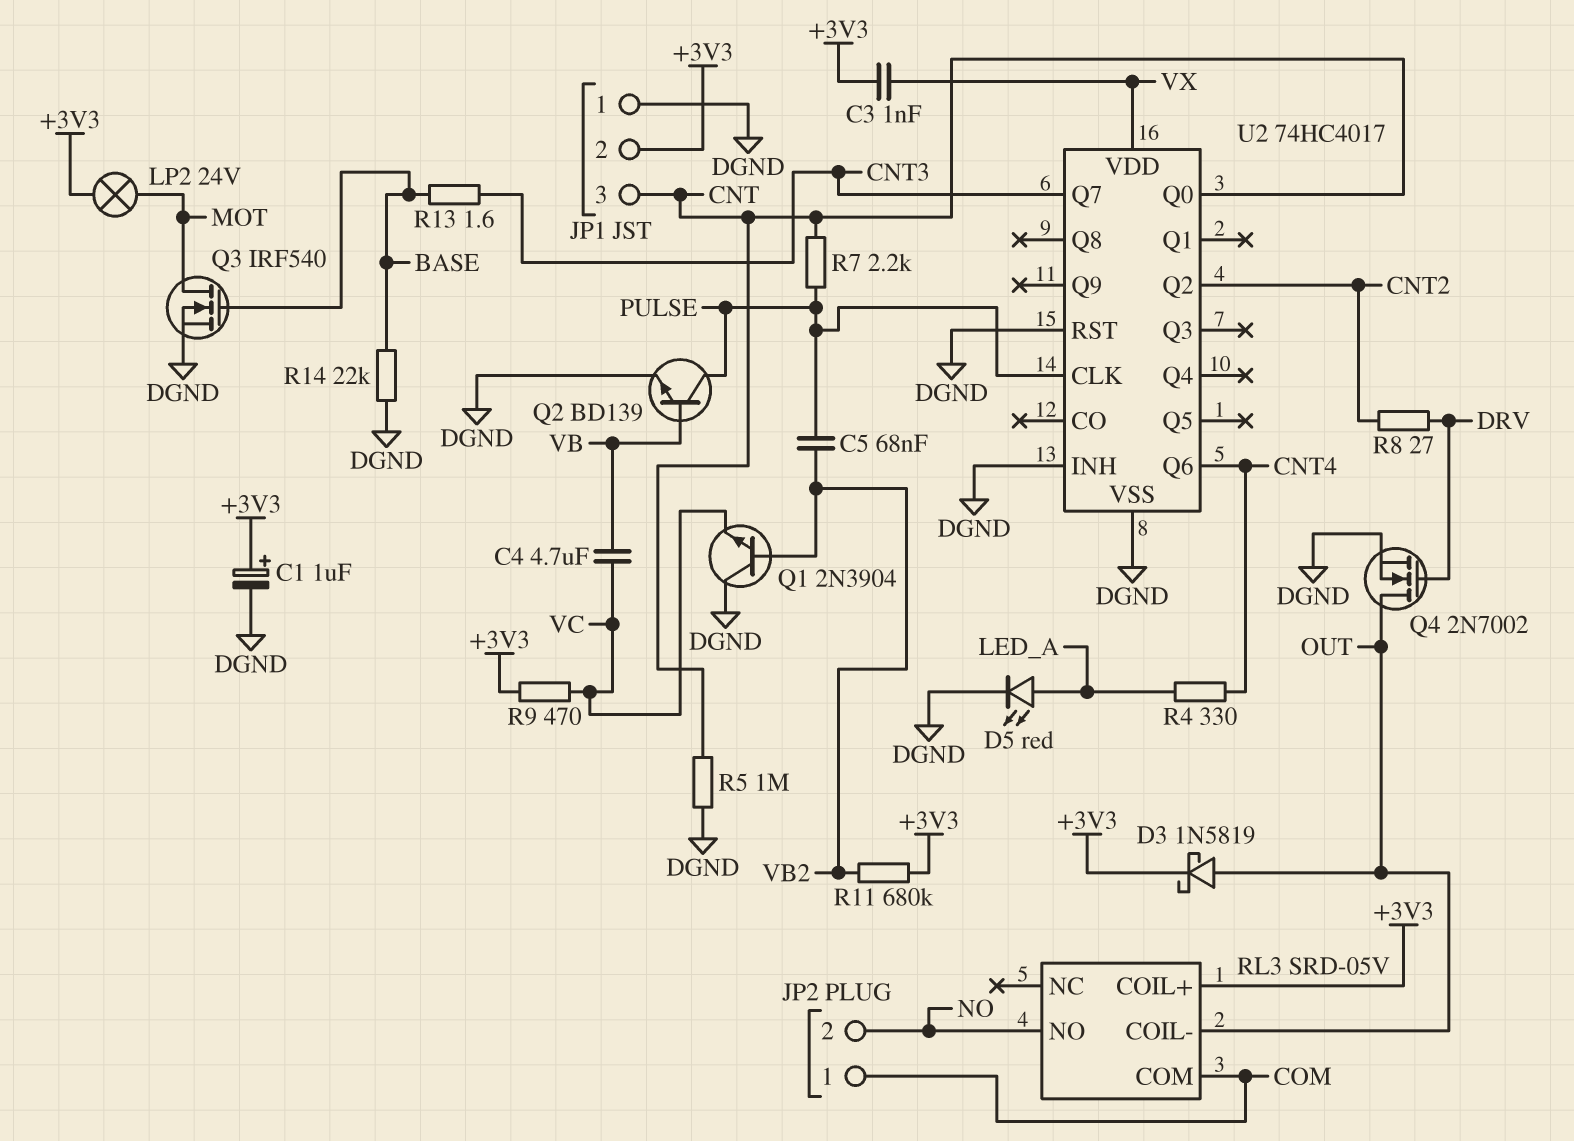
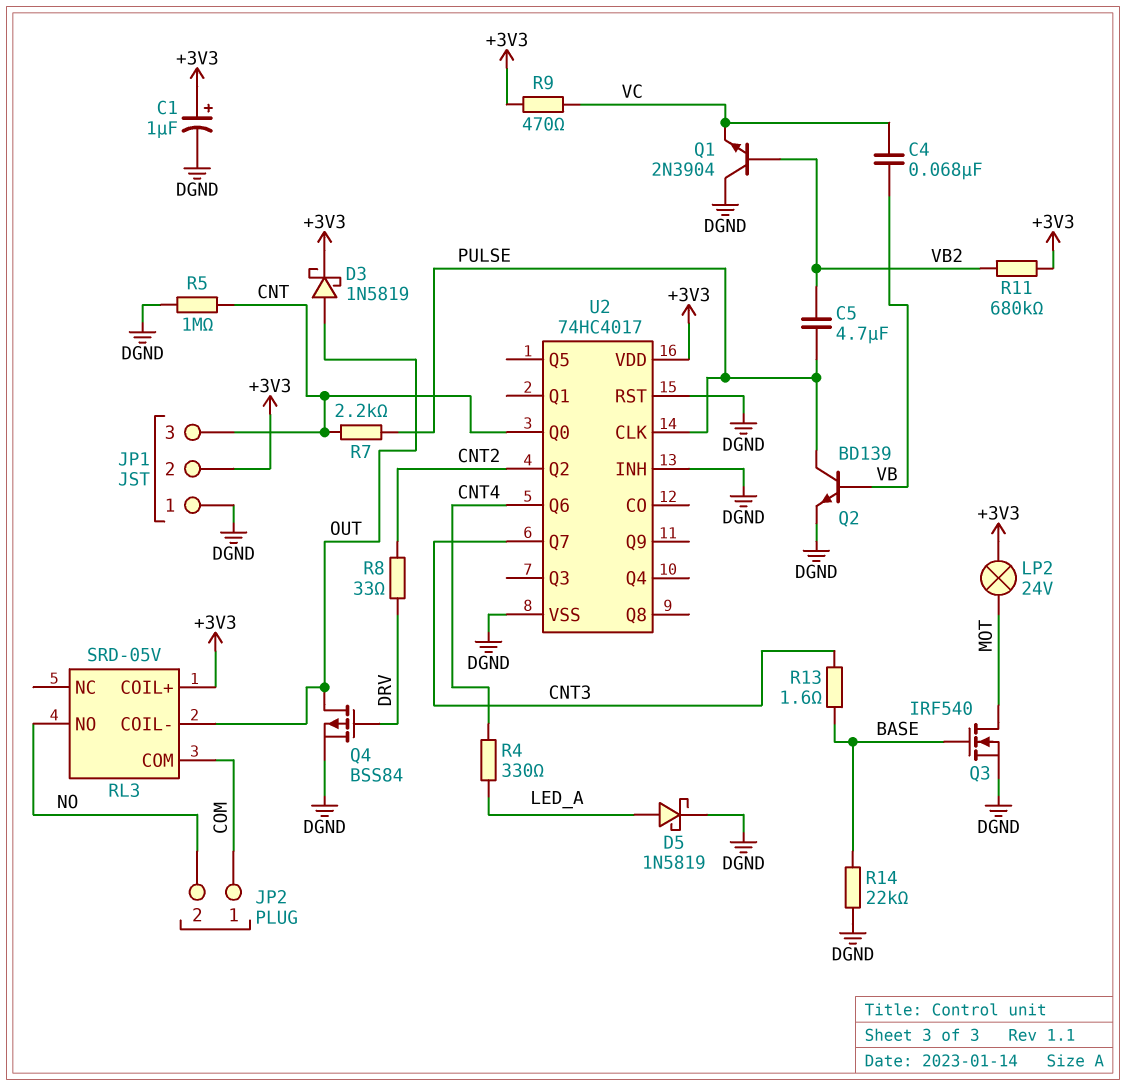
C3: 1nF (+3V3, VX) -> none
C4: 4.7uF (VB, VC) -> 68nF (VB, VC)
C5: 68nF (PULSE, VB2) -> 4.7uF (PULSE, VB2)
D5: LED red (A LED_A, K DGND) -> schottky 1N5819 (A LED_A, K DGND)
Q4: NMOS 2N7002 (G DRV, D OUT, S DGND) -> PMOS BSS84 (G DRV, D OUT, S DGND)
R8: 27 (CNT2, DRV) -> 33 (CNT2, DRV)
U2 pin VDD: VX -> +3V3

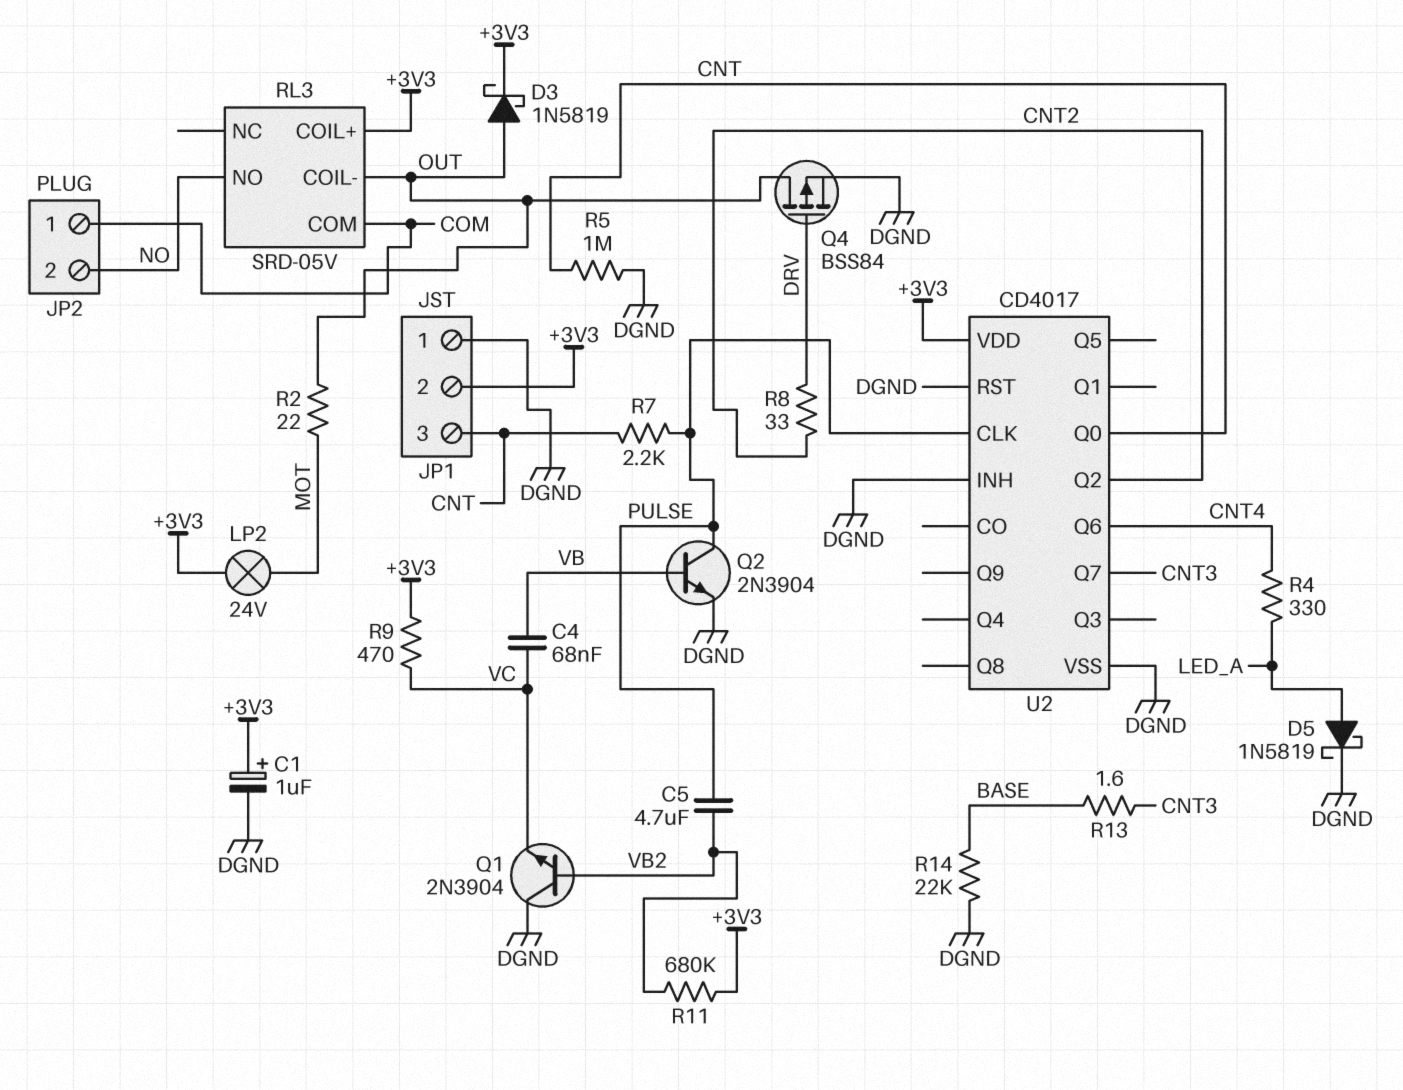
Q2: NPN BD139 (B VB, C PULSE, E DGND) -> NPN 2N3904 (B VB, C PULSE, E DGND)
Q3: NMOS IRF540 (G BASE, D MOT, S DGND) -> none
R2: none -> 22 (MOT, OUT)
U2: 74HC4017 -> CD4017

